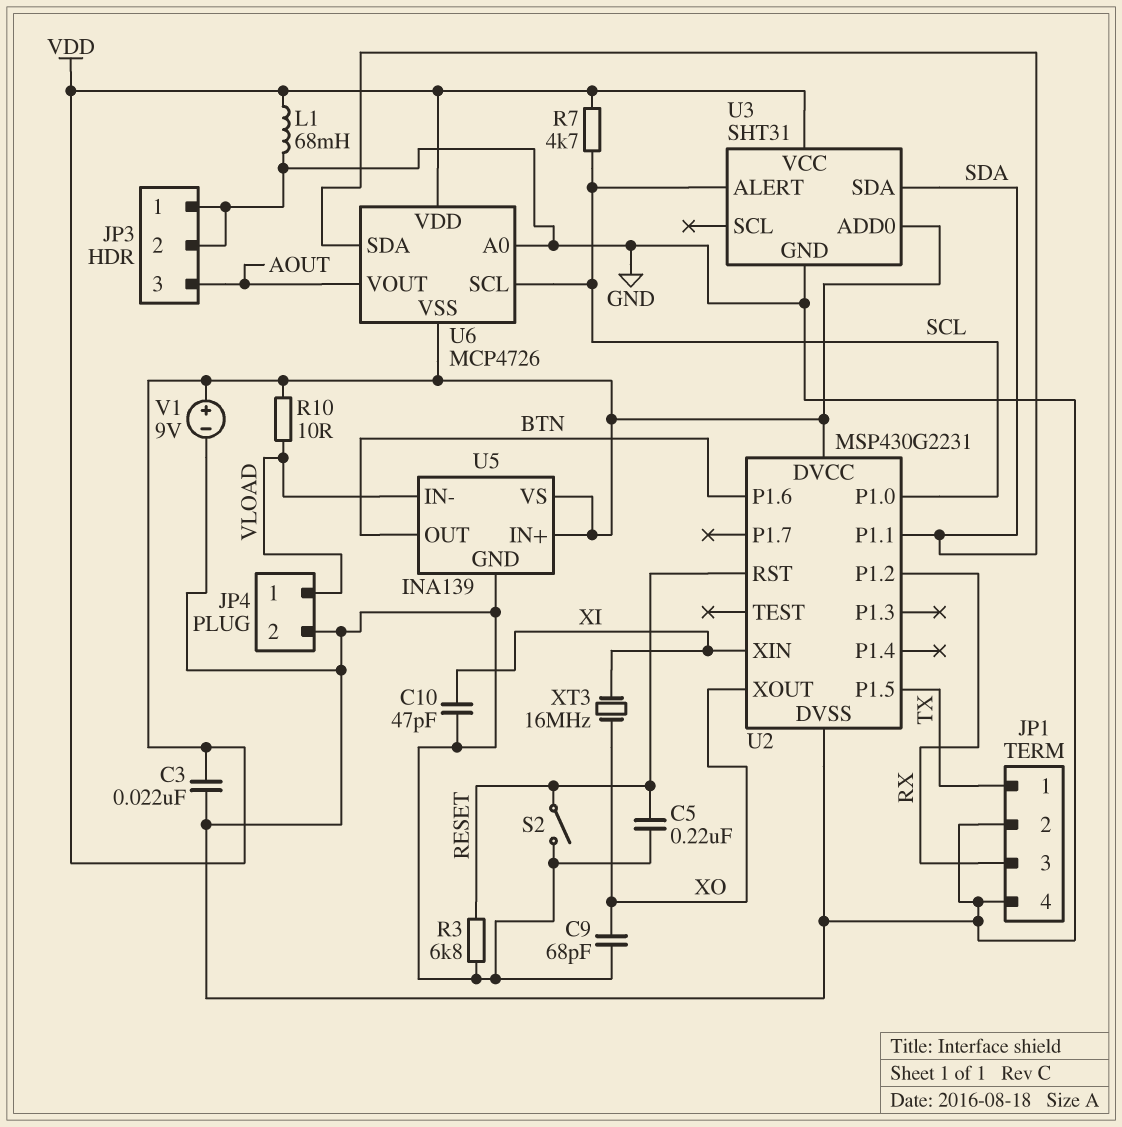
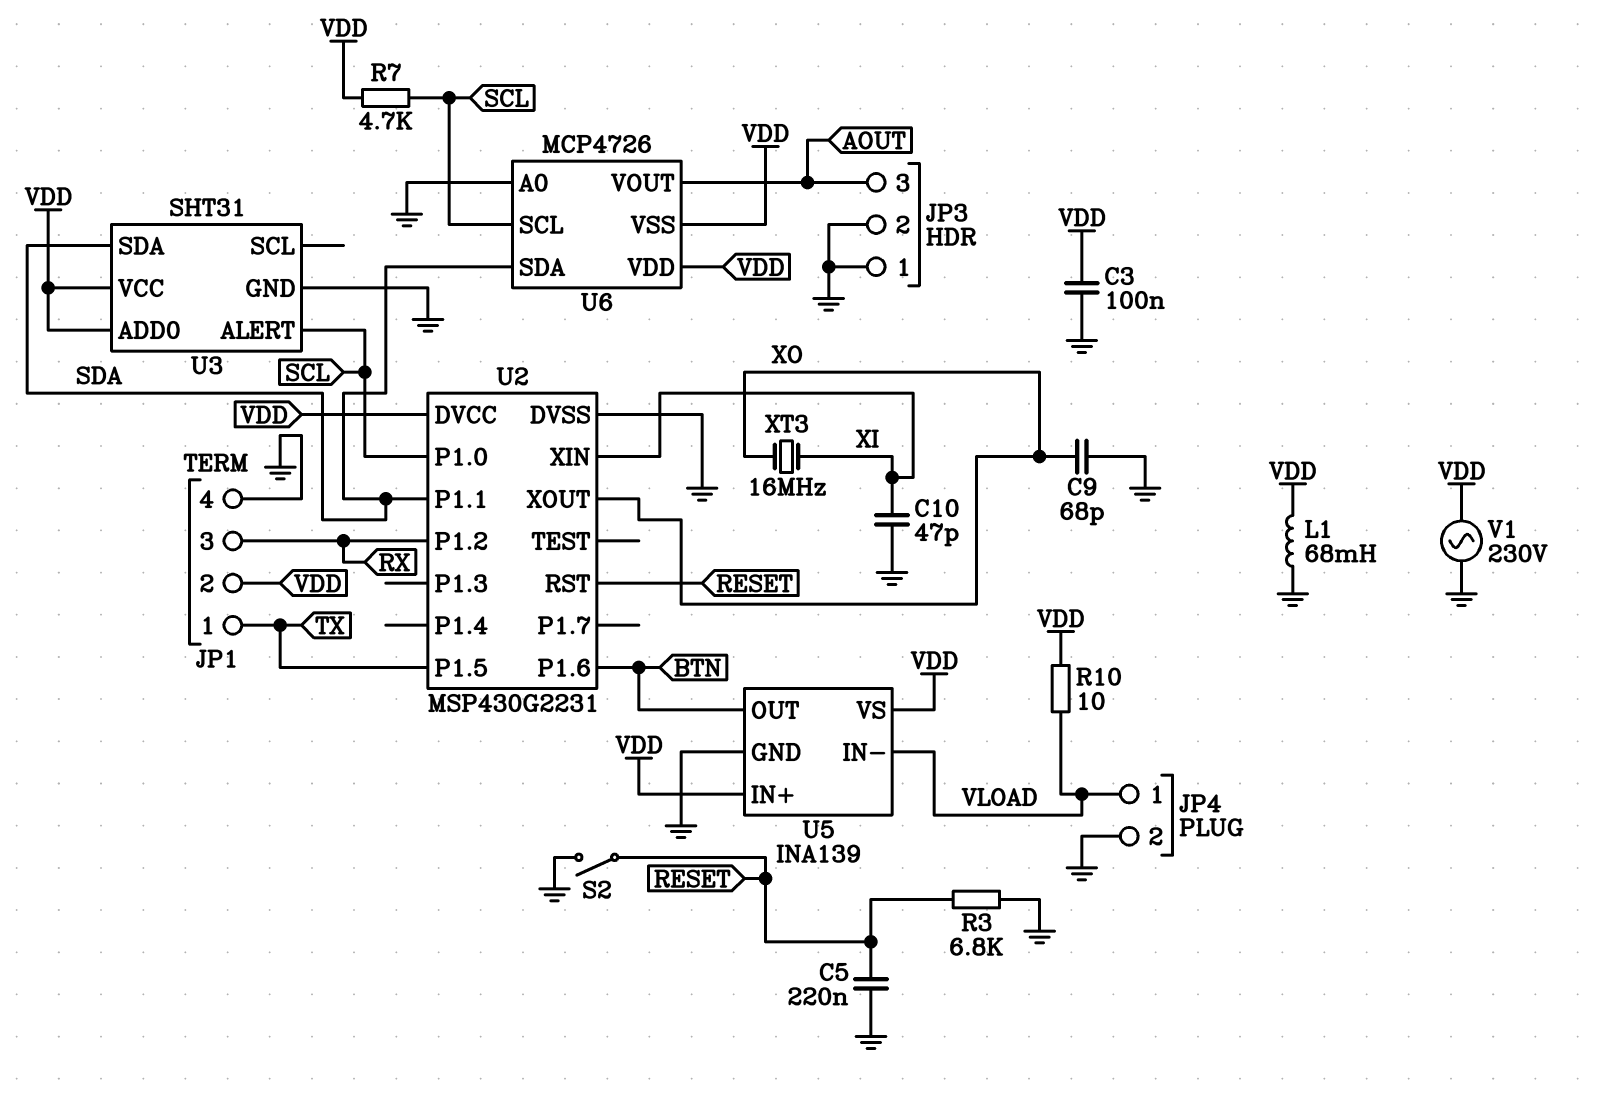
C3: 22nF (GND, VDD) -> 100nF (GND, VDD)
JP1 pin 2: GND -> VDD
V1: 9V (plus VDD, minus GND) -> AC 230V (GND, VDD)

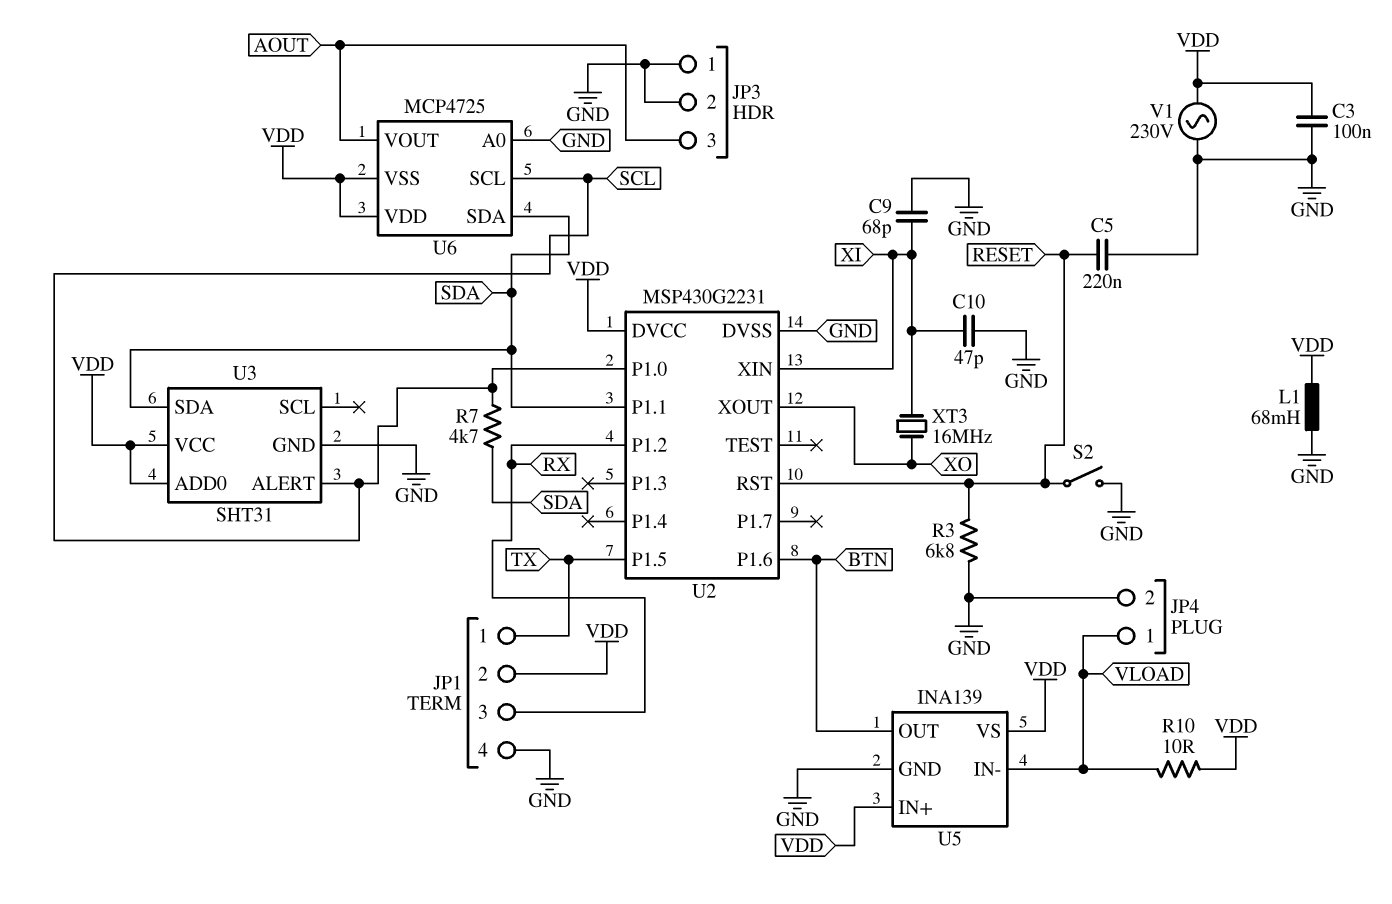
C9: 68pF (GND, XO) -> 68pF (GND, XI)
R7: 4.7k (SCL, VDD) -> 4.7k (SCL, SDA)
U6: MCP4726 -> MCP4725

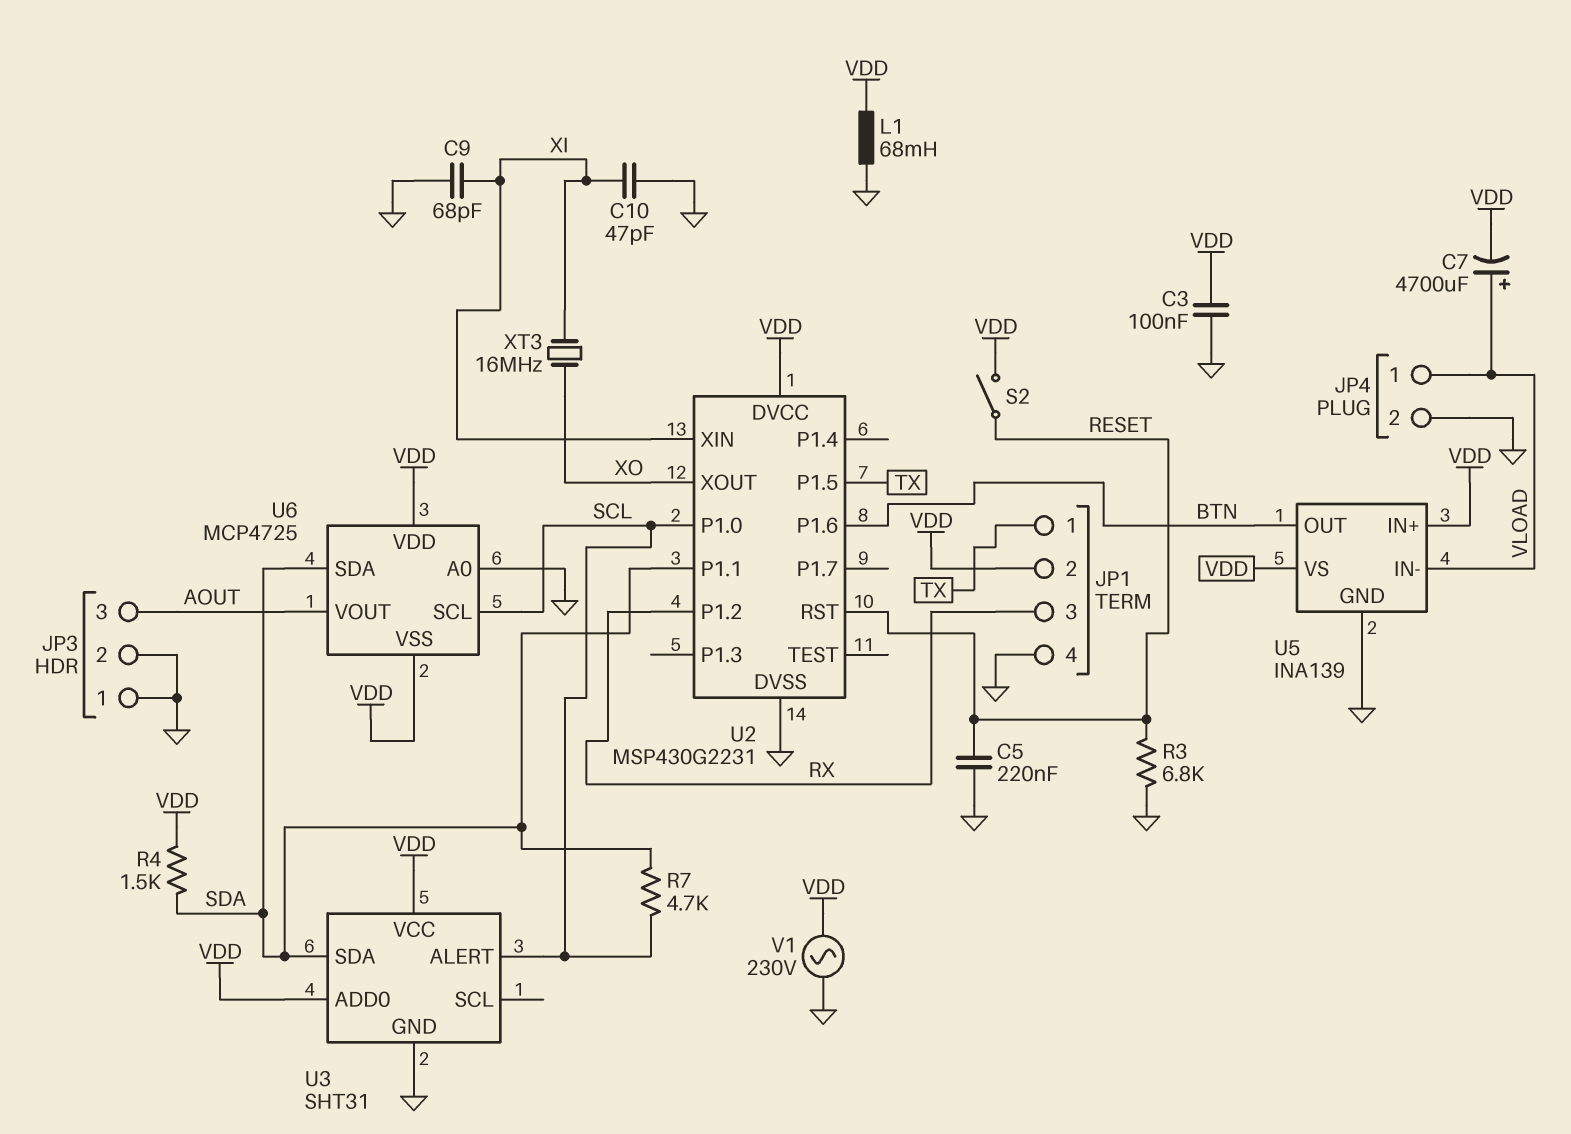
C7: none -> 4700uF (plus VLOAD, minus VDD)
R4: none -> 1.5k (SDA, VDD)
R10: 10 (VDD, VLOAD) -> none
S2: switch (GND, RESET) -> switch (RESET, VDD)

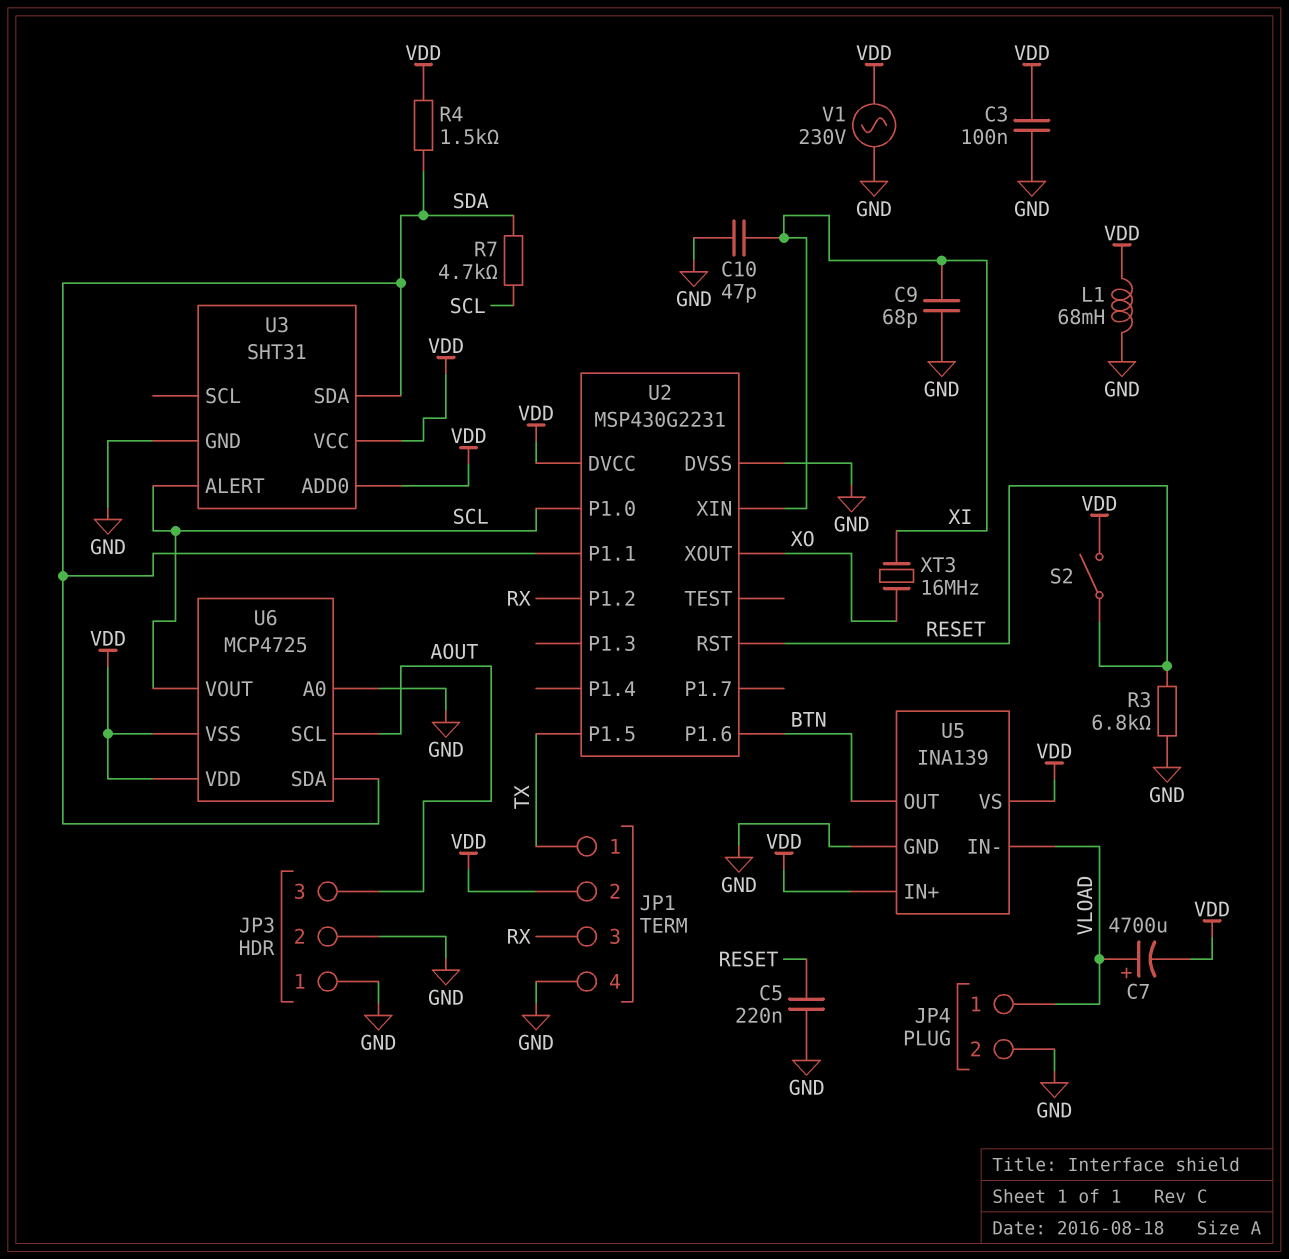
U6 pin SCL: SCL -> AOUT
U6 pin VOUT: AOUT -> SCL

